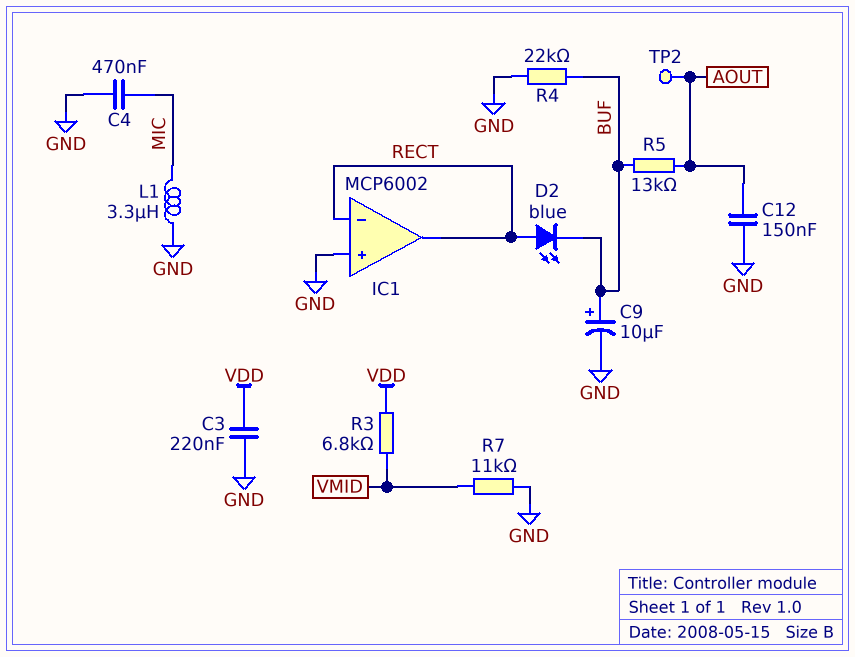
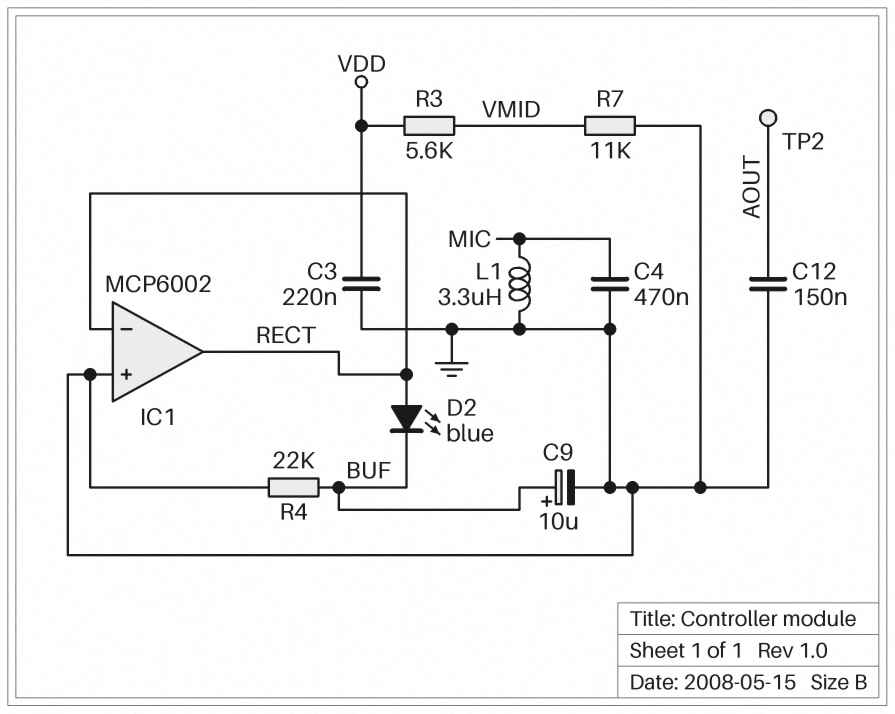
R3: 6.8k (VDD, VMID) -> 5.6k (VDD, VMID)
R5: 13k (AOUT, BUF) -> none

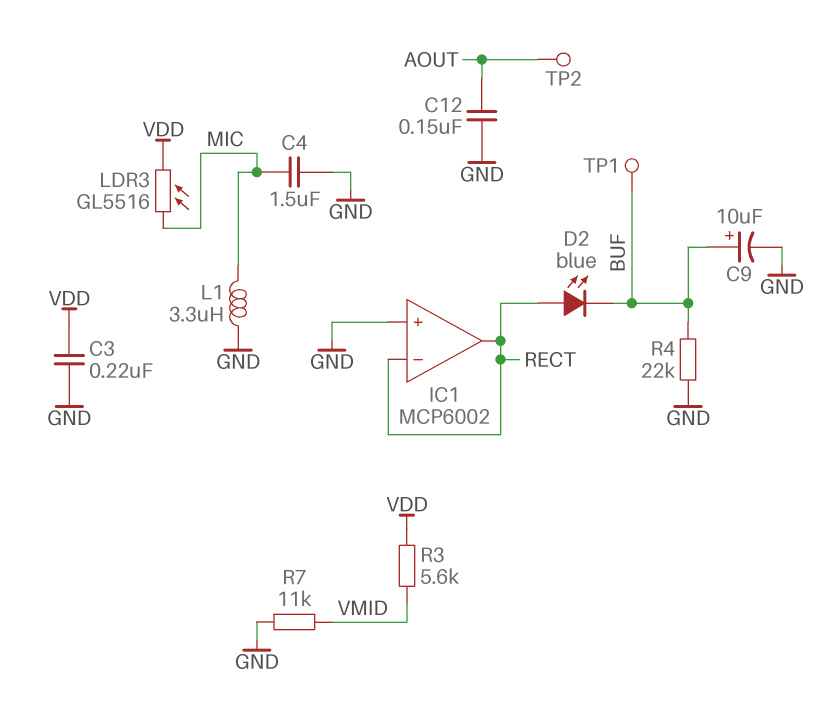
C4: 470nF (GND, MIC) -> 1.5uF (GND, MIC)
LDR3: none -> GL5516 (MIC, VDD)
TP1: none -> test point (BUF)

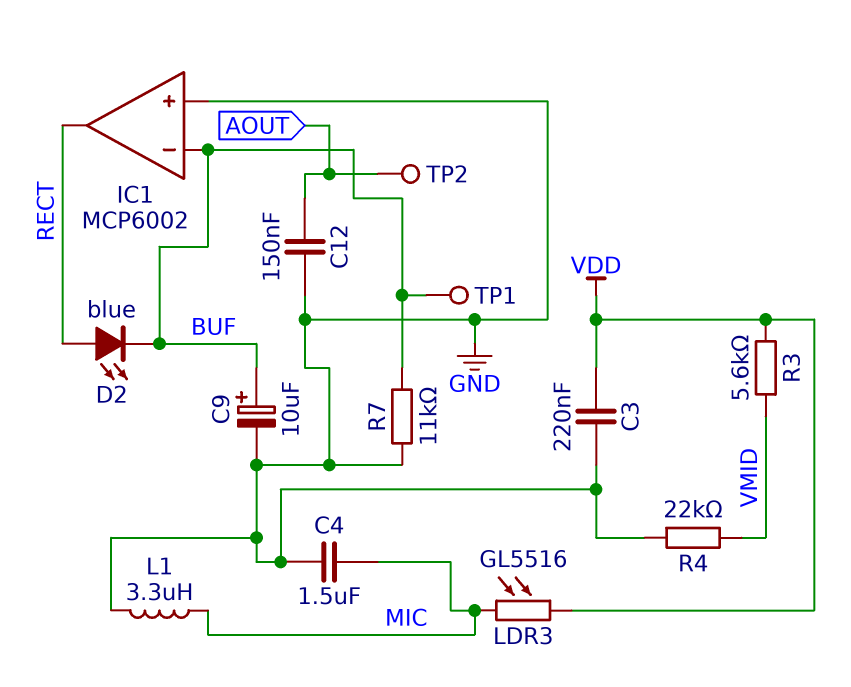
IC1 pin in-: RECT -> BUF
R4: 22k (BUF, GND) -> 22k (GND, VMID)
R7: 11k (GND, VMID) -> 11k (BUF, GND)

